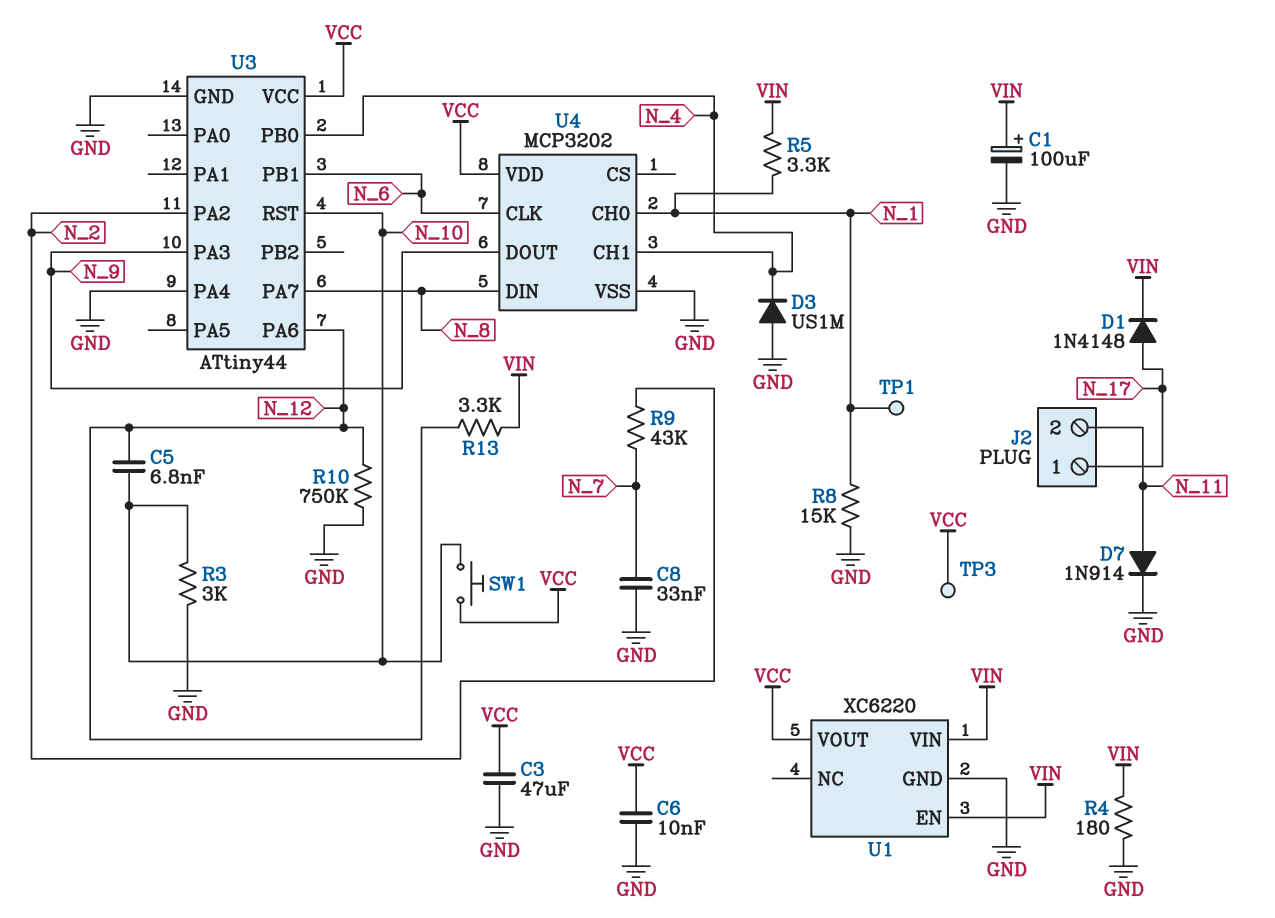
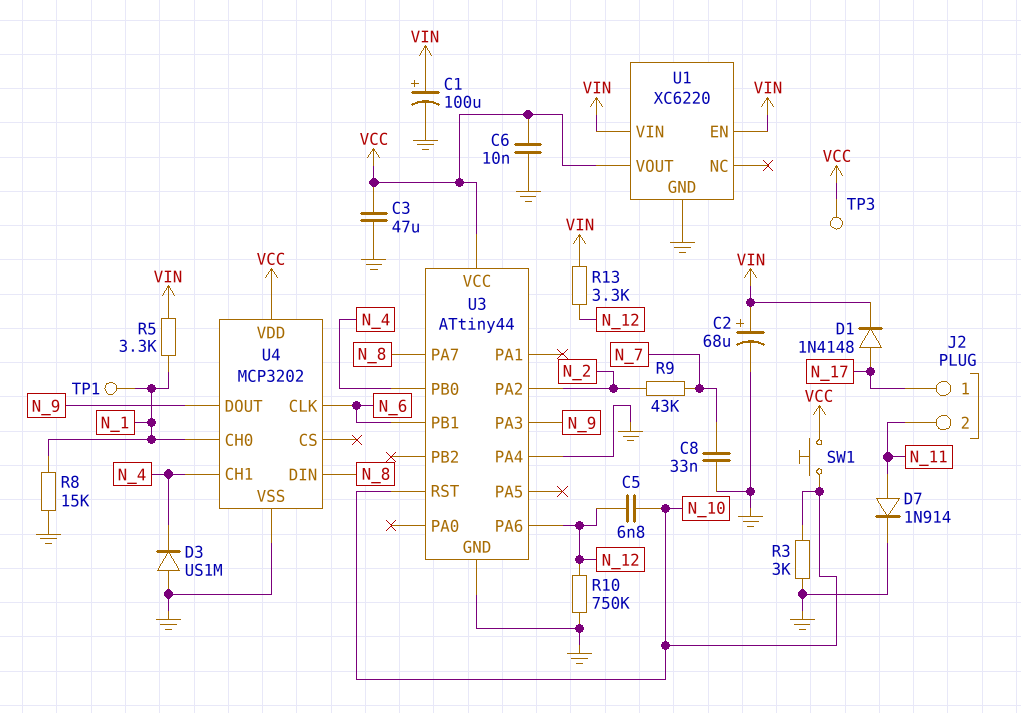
C2: none -> 68uF (plus VIN, minus GND)
R4: 180 (GND, VIN) -> none

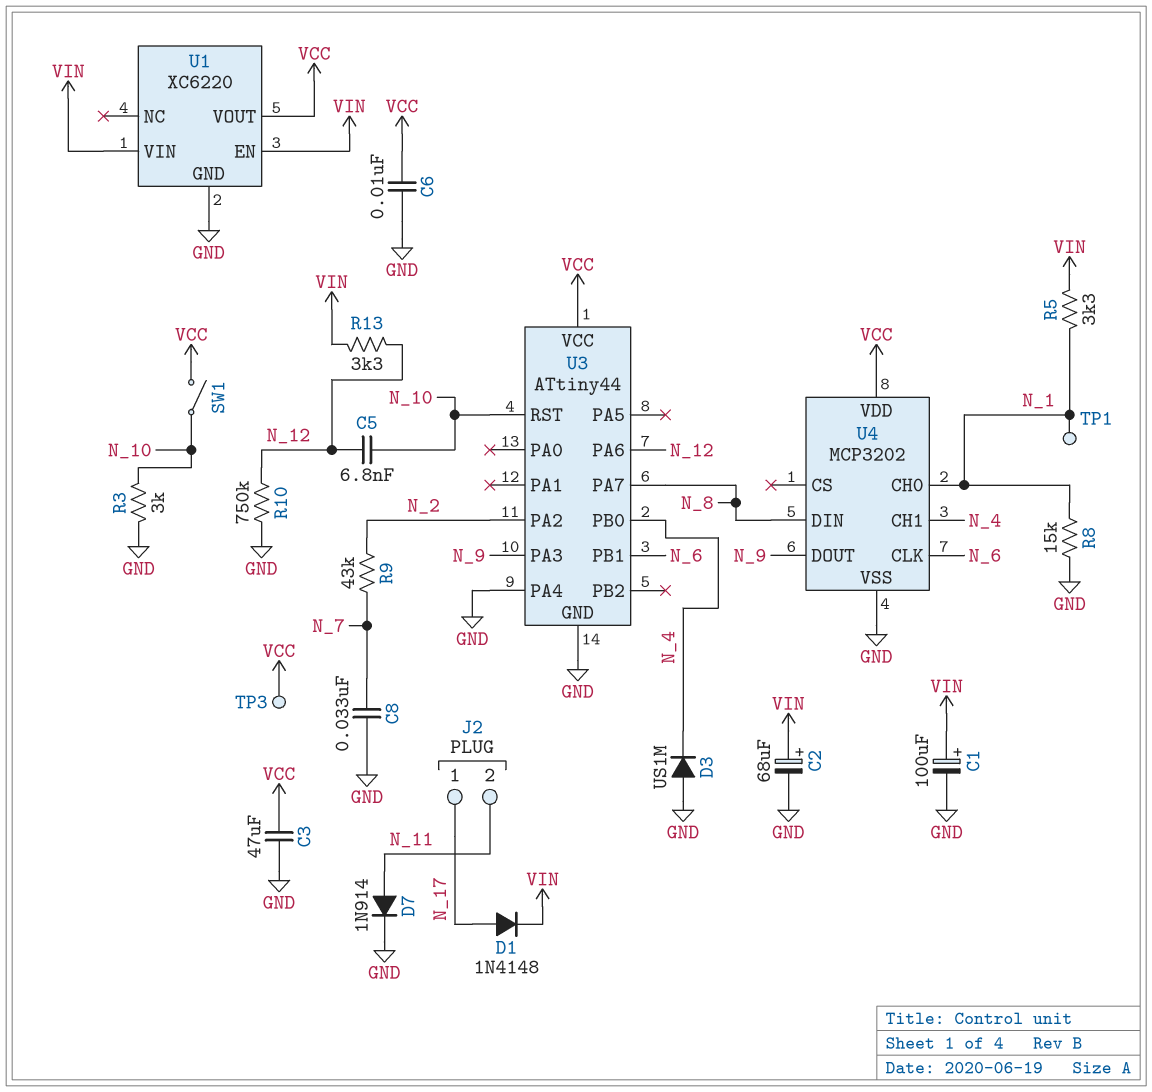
SW1: button (N_10, VCC) -> switch (N_10, VCC)

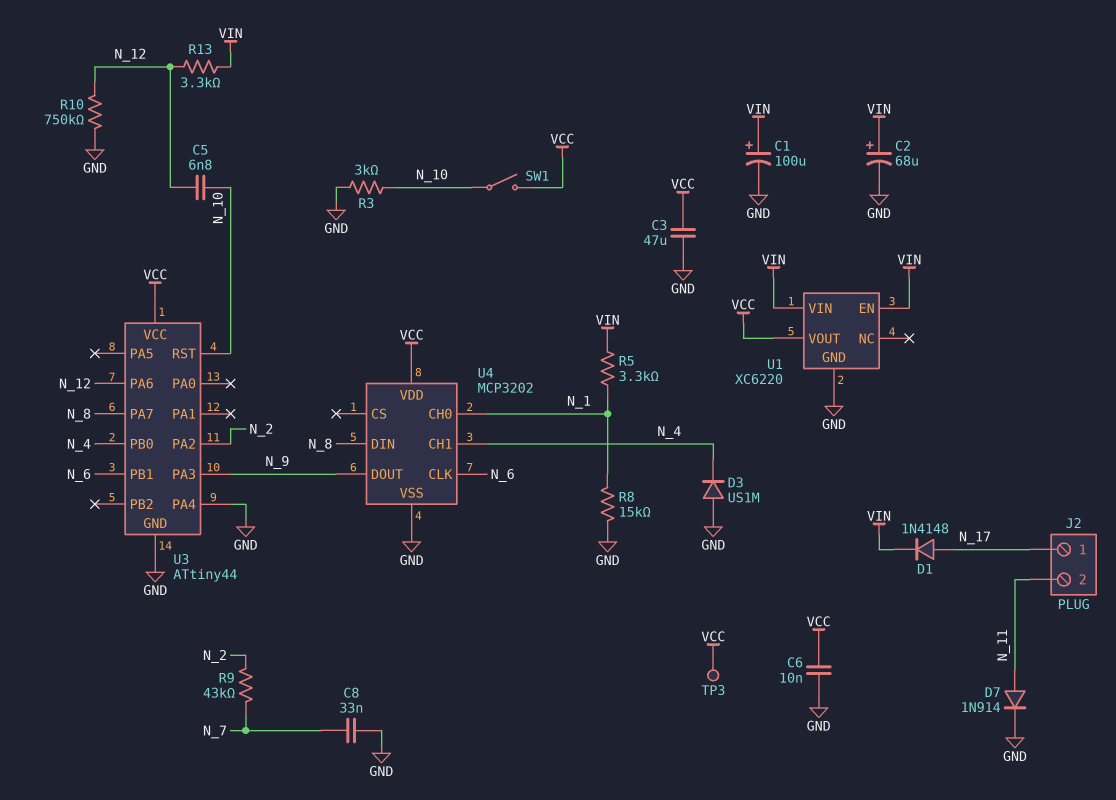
TP1: test point (N_1) -> none

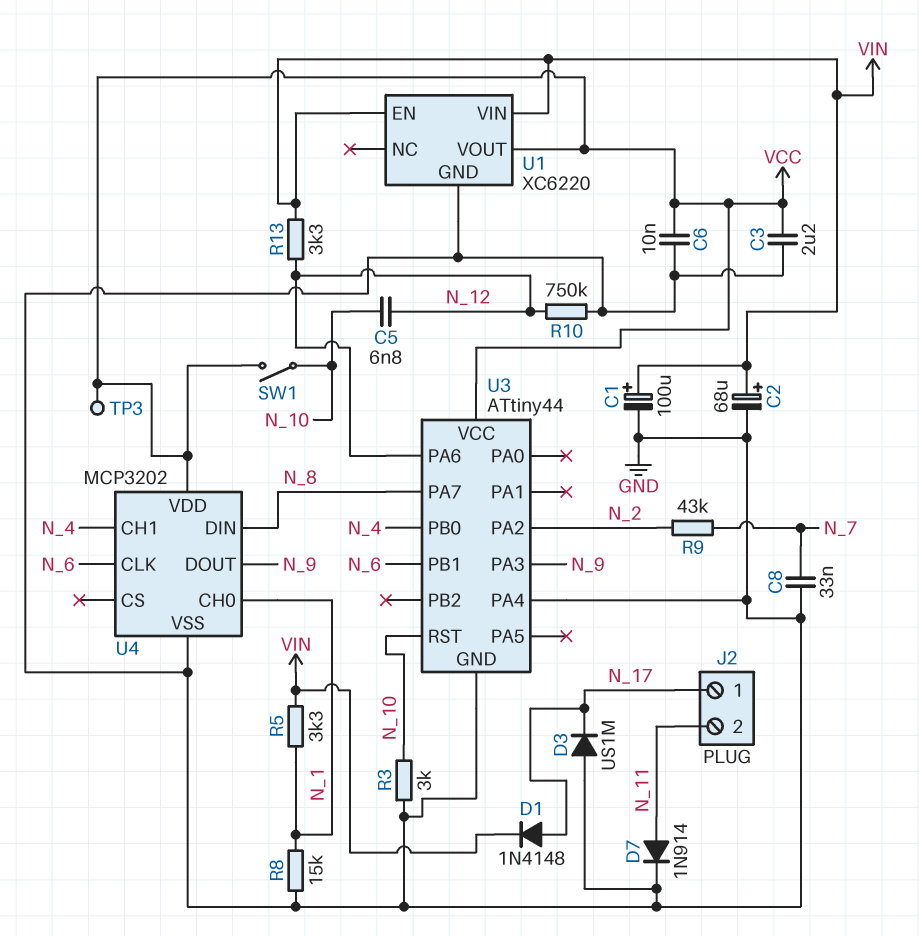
C3: 47uF (GND, VCC) -> 2.2uF (GND, VCC)
D3: diode US1M (A GND, K N_4) -> diode US1M (A GND, K N_17)

